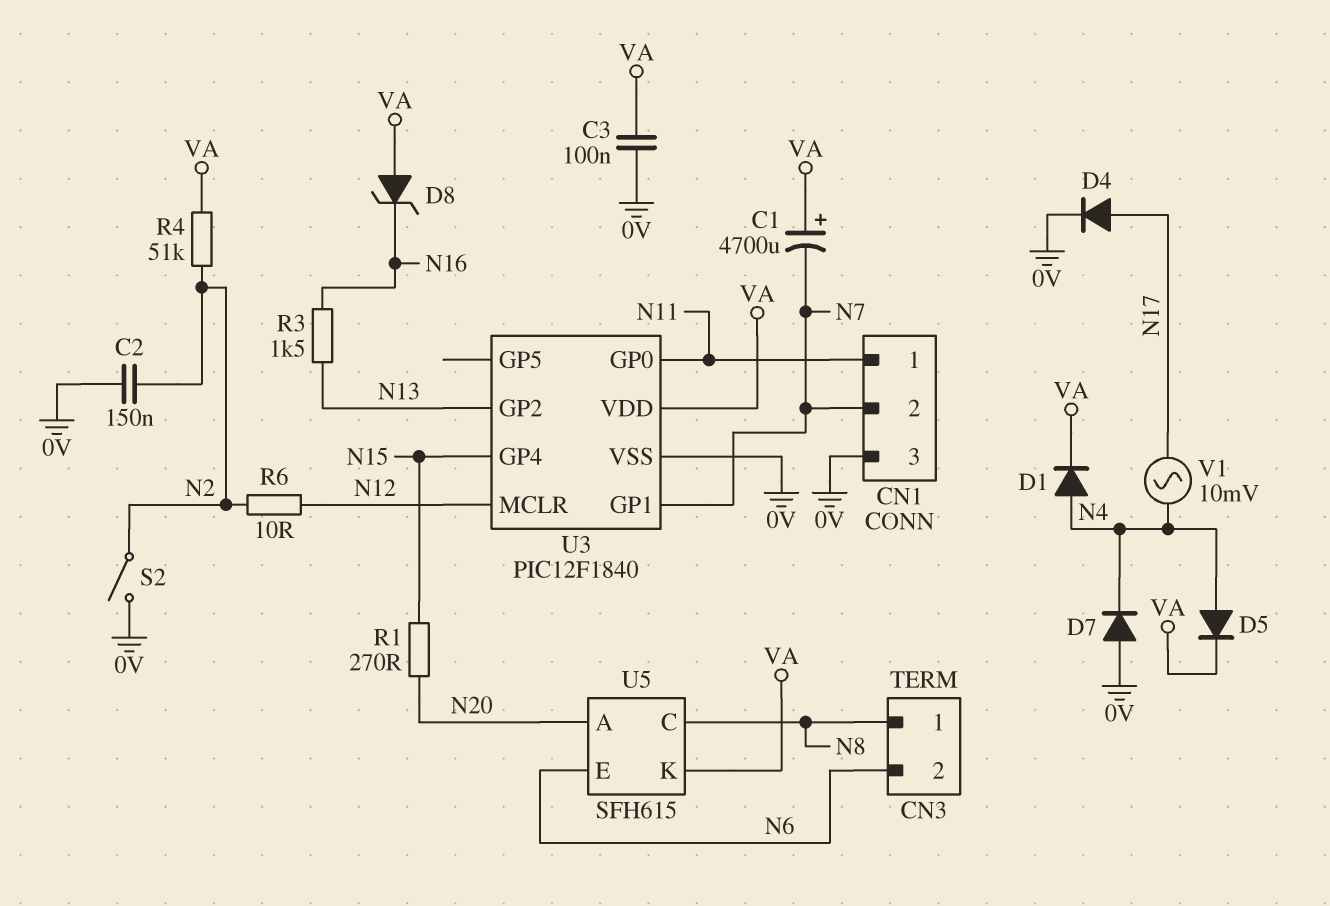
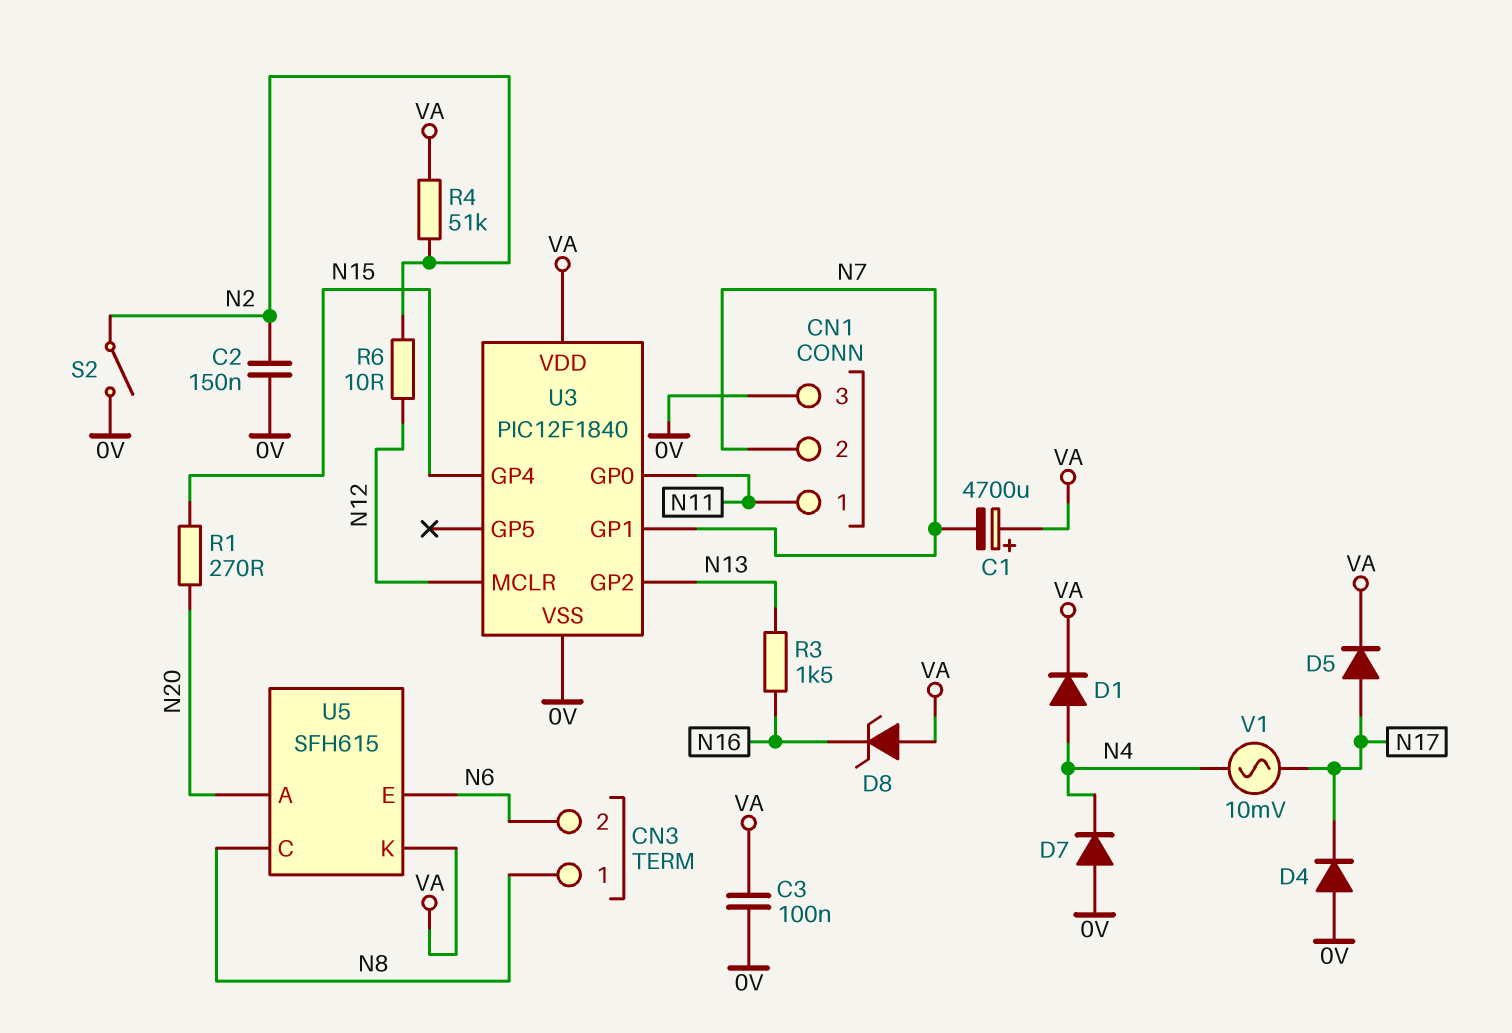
D4: diode (A N17, K 0V) -> diode (A 0V, K N17)
D5: diode (A N4, K VA) -> diode (A N17, K VA)

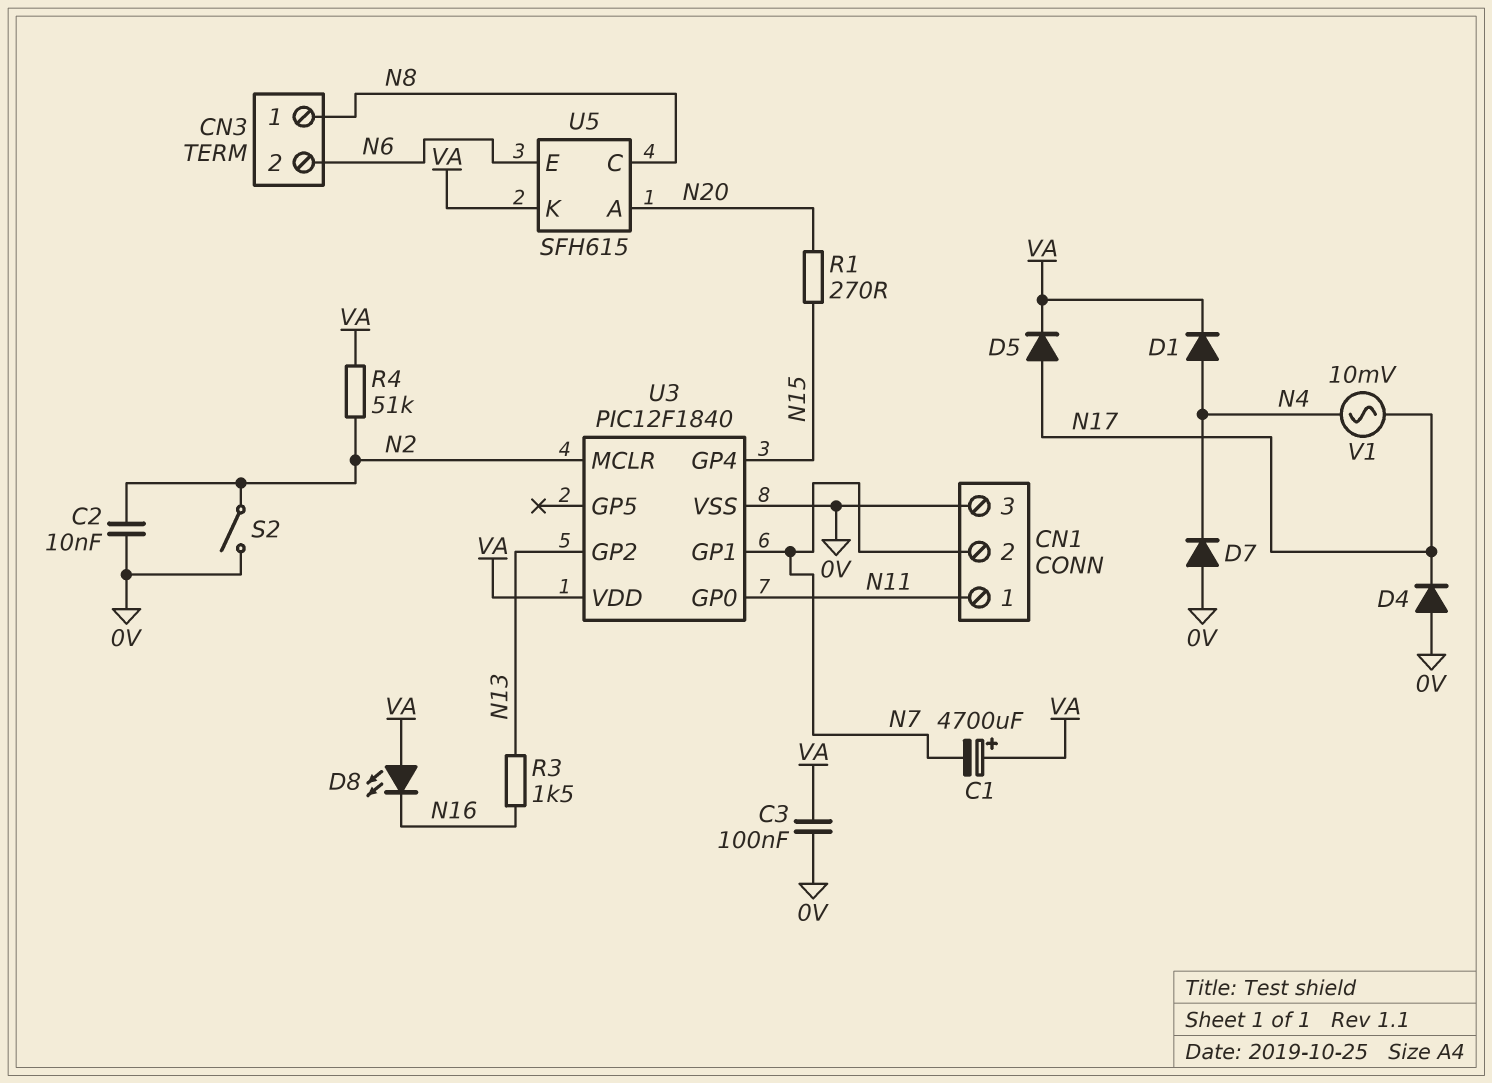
C2: 150nF (0V, N2) -> 10nF (0V, N2)
D8: zener (A VA, K N16) -> LED (A VA, K N16)
R6: 10 (N2, N12) -> none
U3 pin MCLR: N12 -> N2

